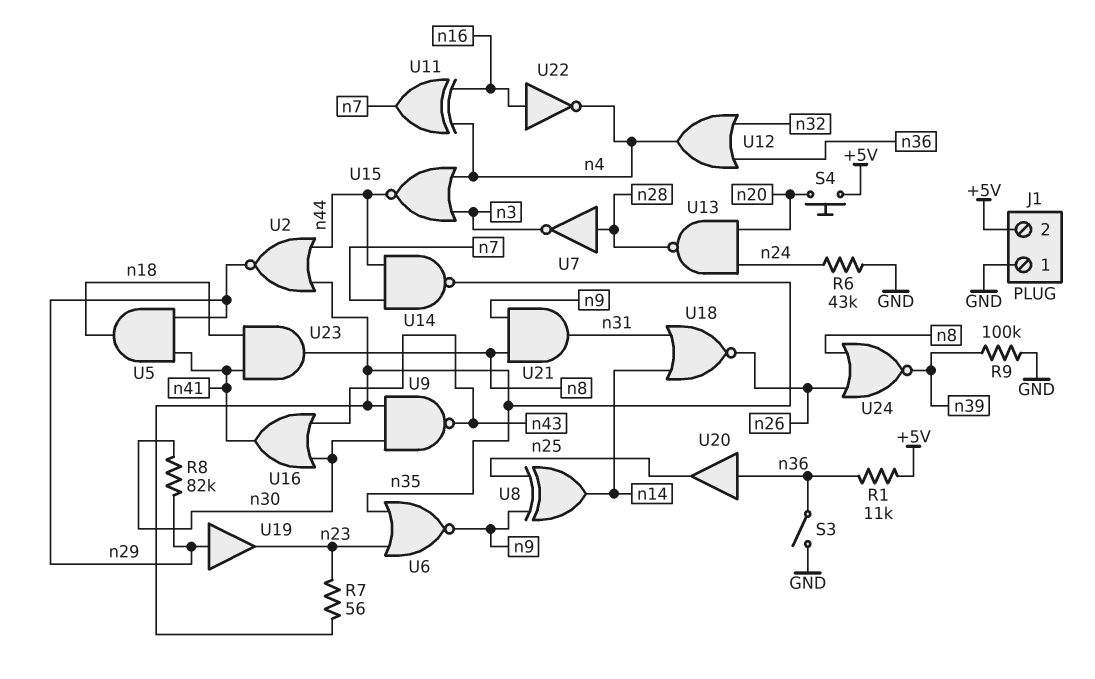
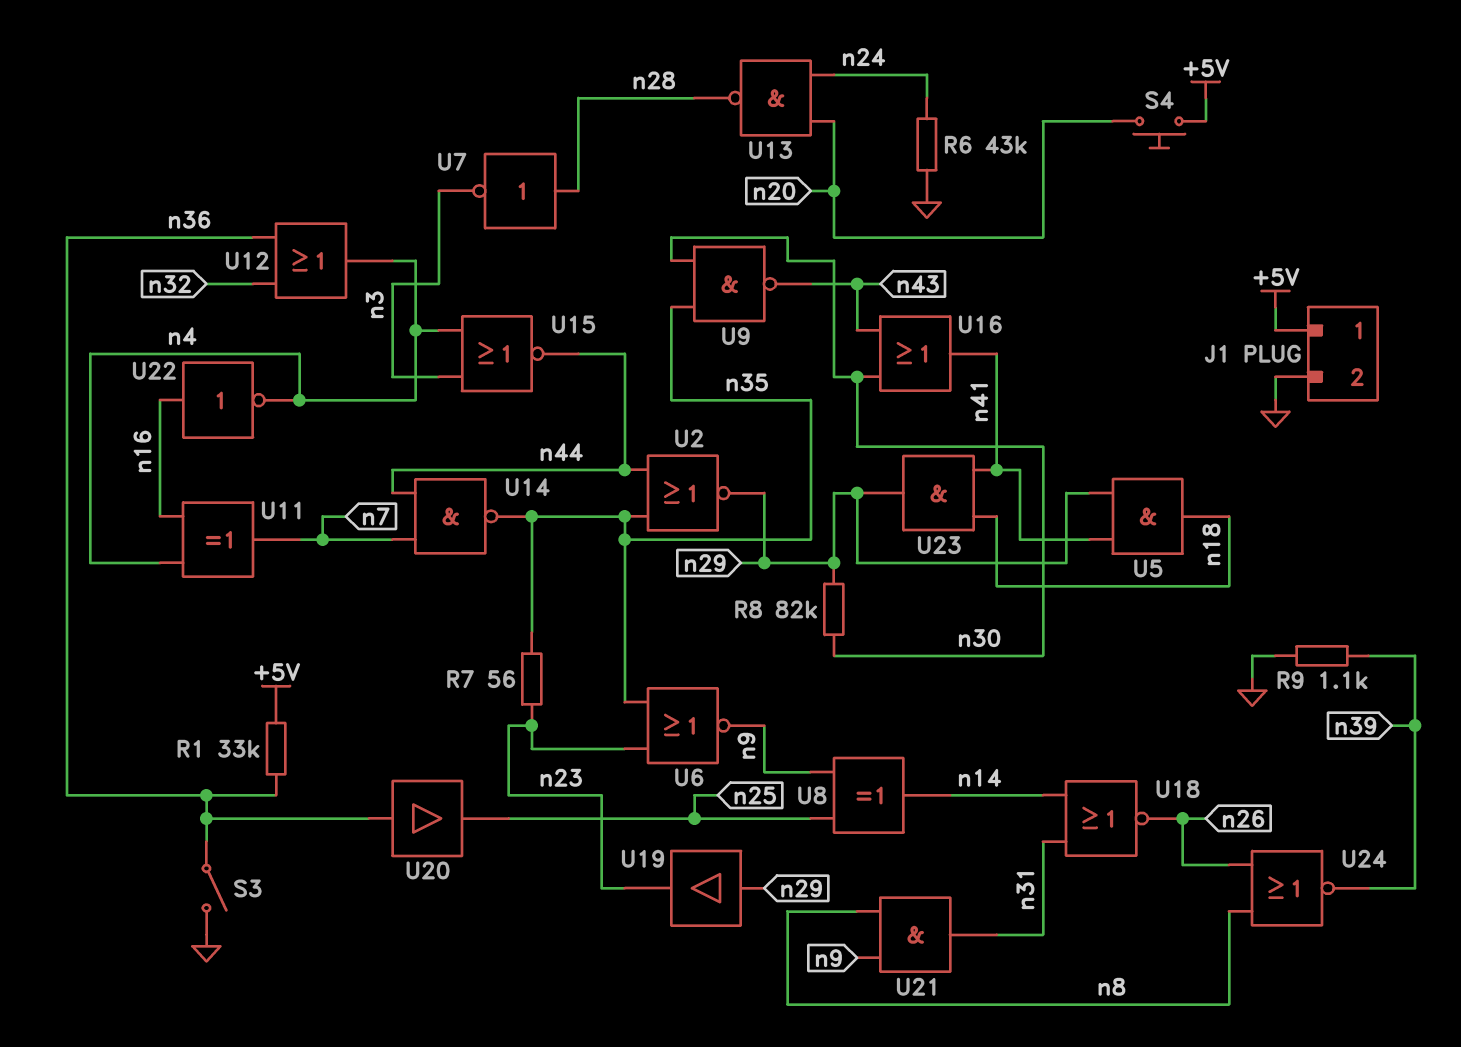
J1 pin 1: GND -> +5V
J1 pin 2: +5V -> GND
R1: 11k (+5V, n36) -> 33k (+5V, n36)
R9: 100k (GND, n39) -> 1.1k (GND, n39)
U23: AND (in n18, in n41, out n8) -> AND (in n18, in n41, out n29)

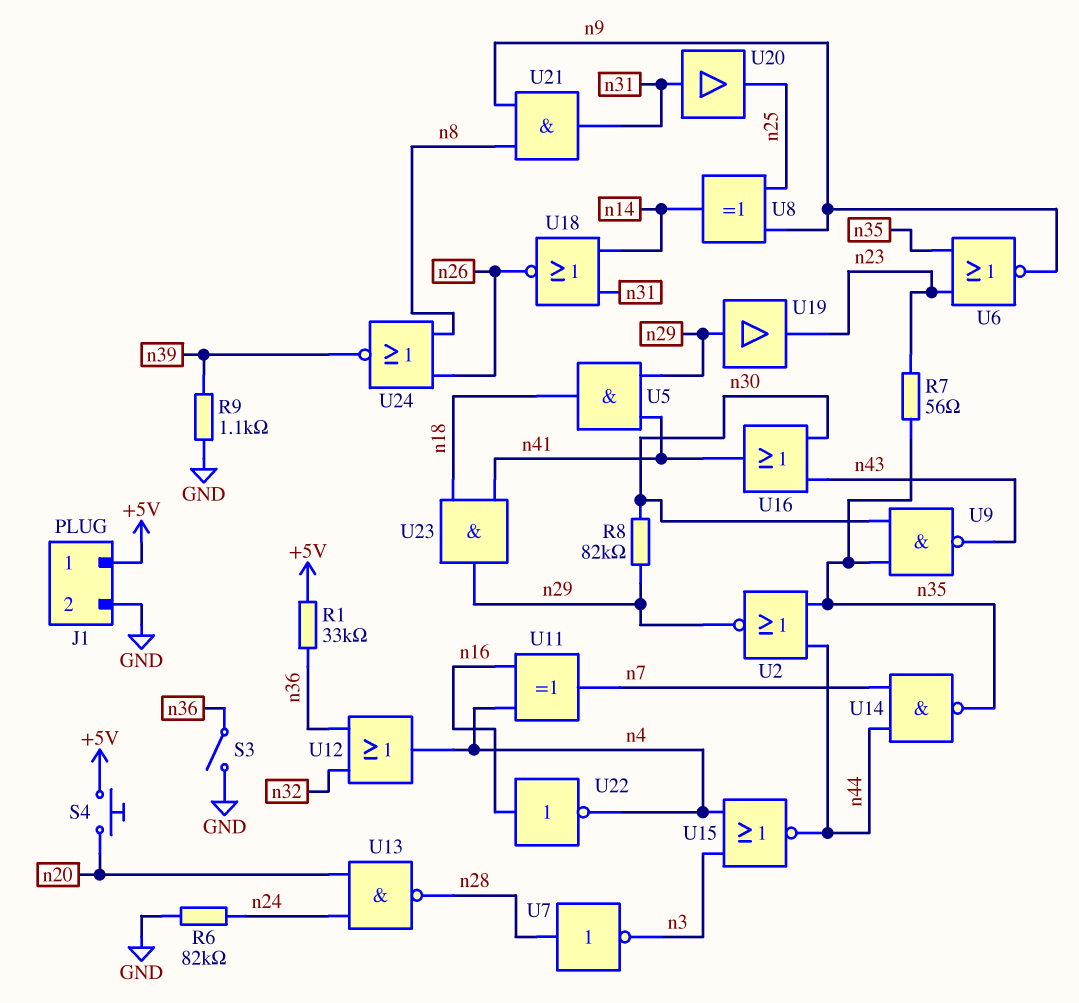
R6: 43k (GND, n24) -> 82k (GND, n24)
U20: buffer (in n36, out n25) -> buffer (in n31, out n25)

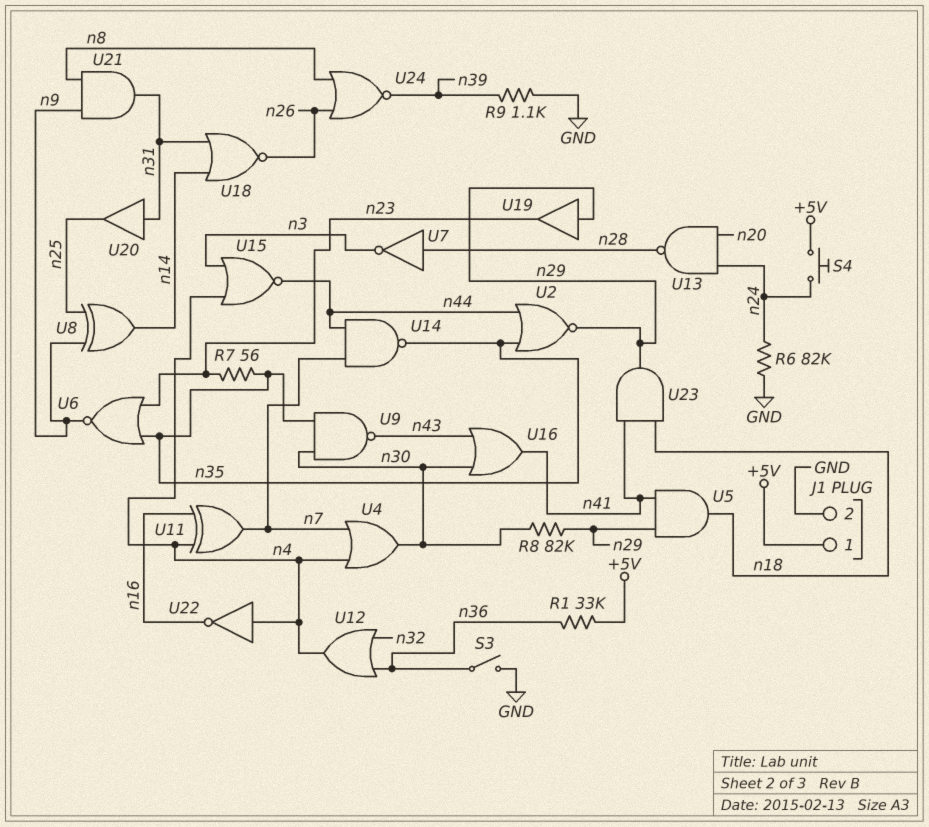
S4: button (+5V, n20) -> button (+5V, n24)
U4: none -> OR (in n4, in n7, out n30)
U22: NOT (in n16, out n4) -> NOT (in n4, out n16)

